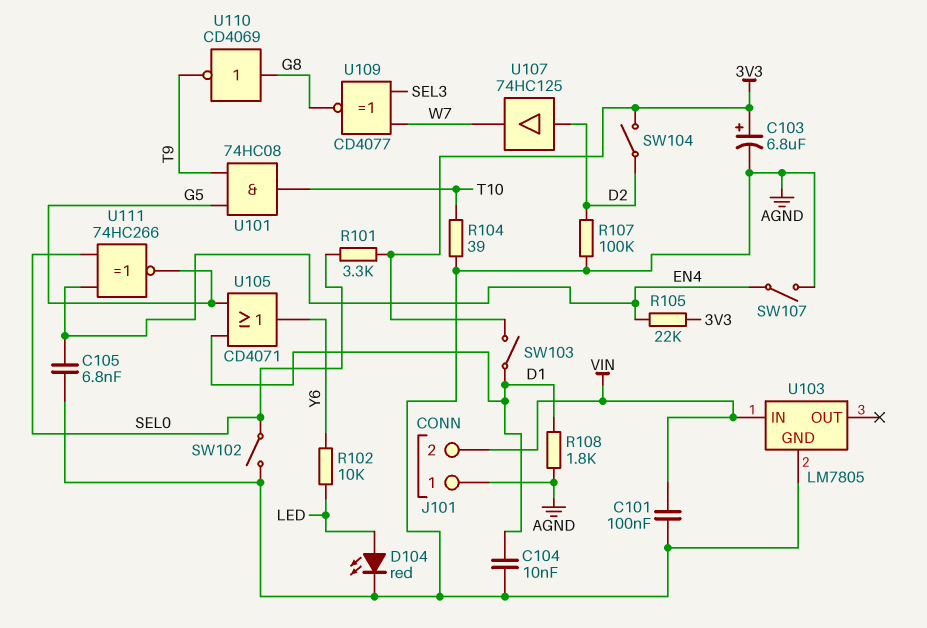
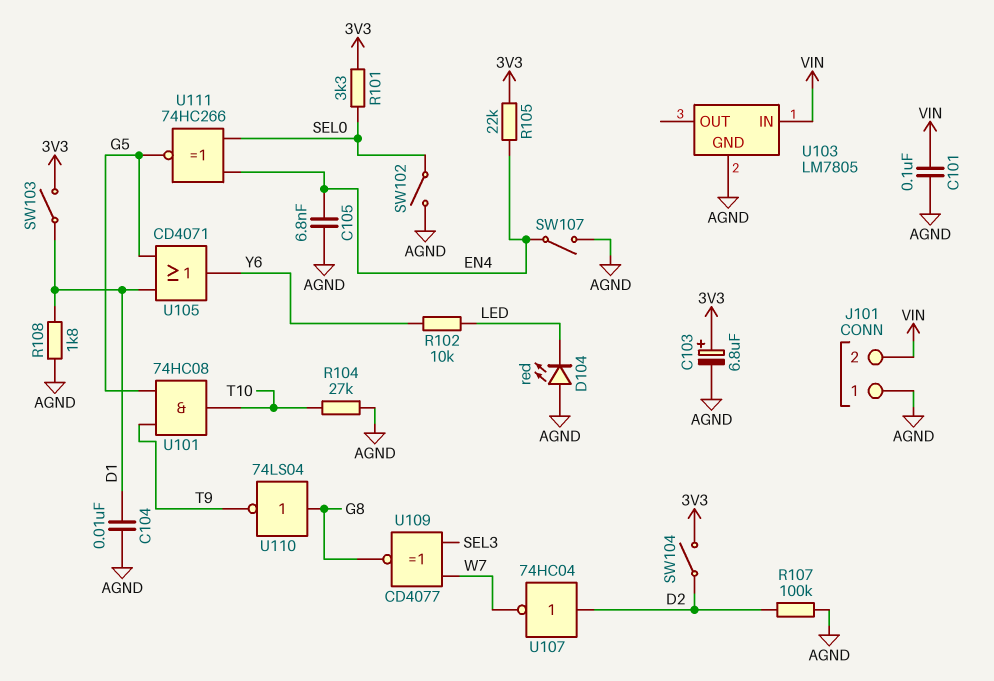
D104: LED red (A LED, K AGND) -> LED red (A AGND, K LED)
R104: 39 (AGND, T10) -> 27k (AGND, T10)
U107: buffer 74HC125 (in D2, out W7) -> NOT 74HC04 (in D2, out W7)
U110: NOT CD4069 (in G8, out T9) -> NOT 74LS04 (in G8, out T9)

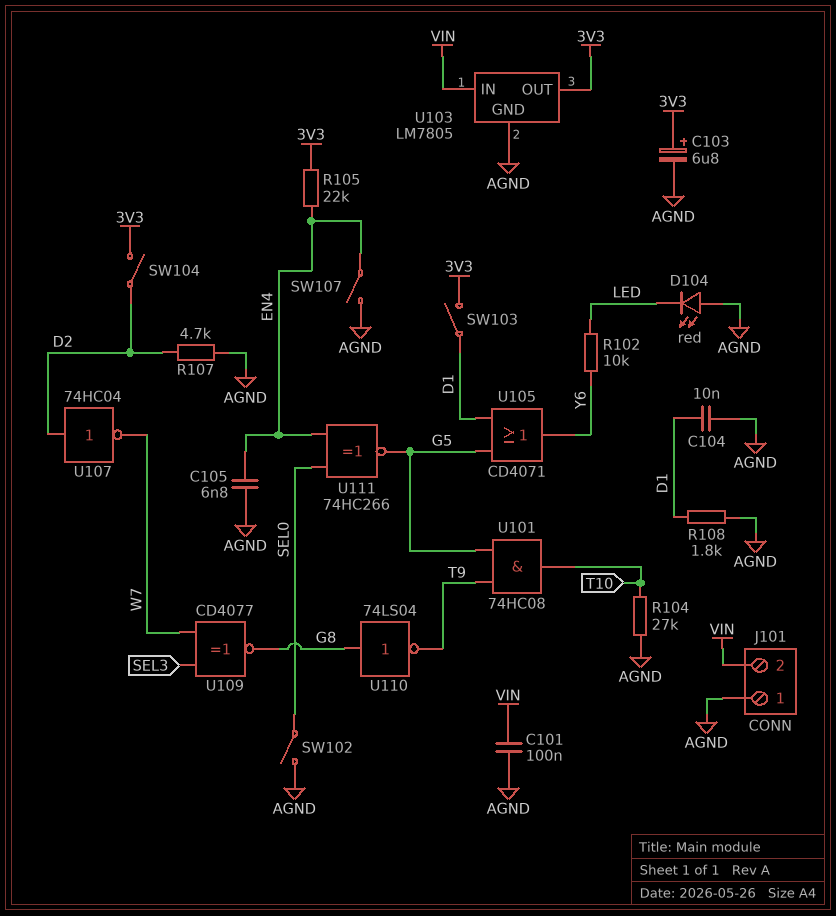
R101: 3.3k (3V3, SEL0) -> none
R107: 100k (AGND, D2) -> 4.7k (AGND, D2)
U103 pin OUT: none -> 3V3

